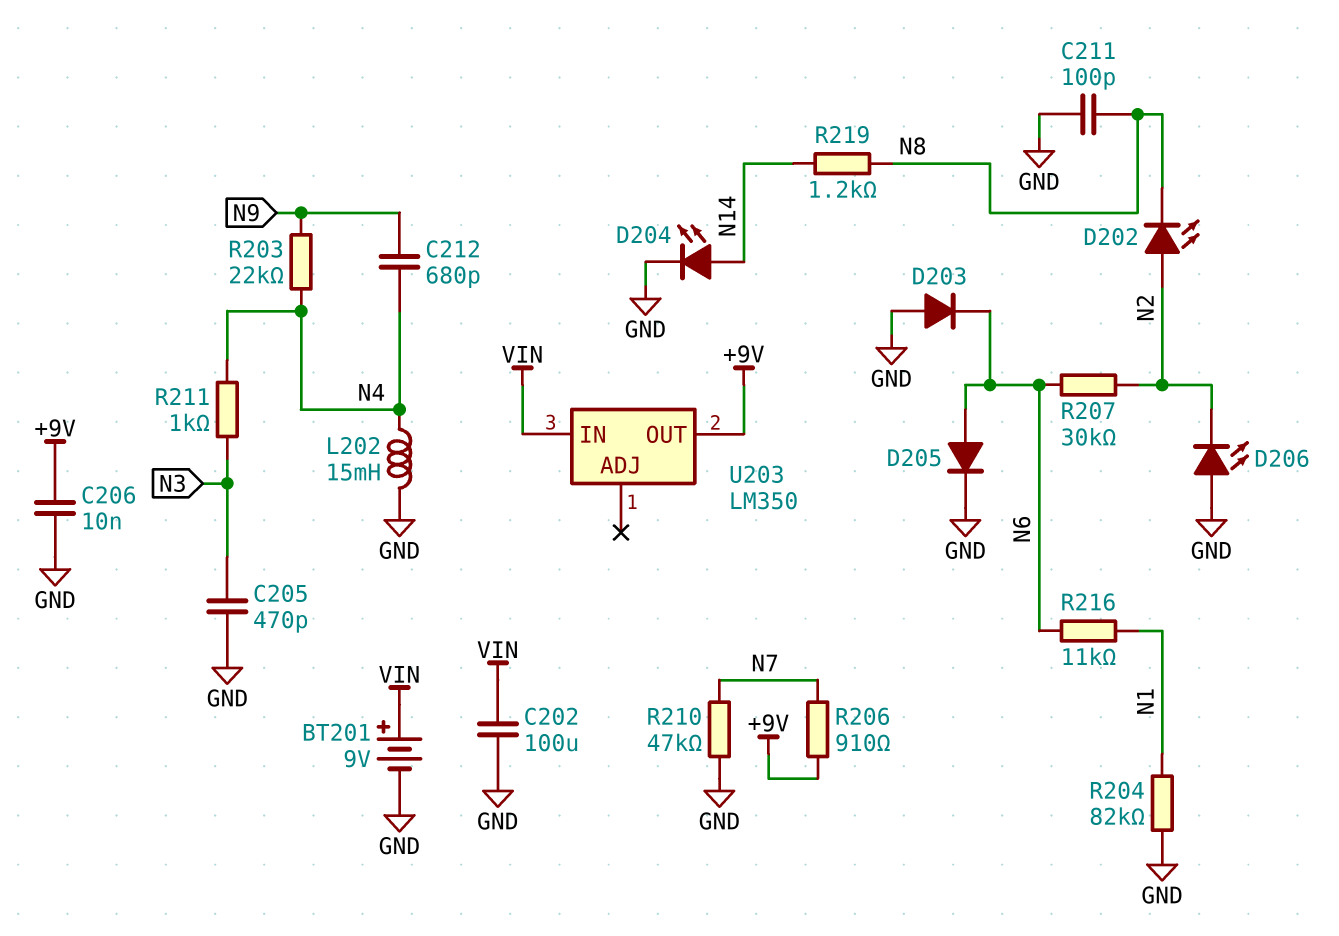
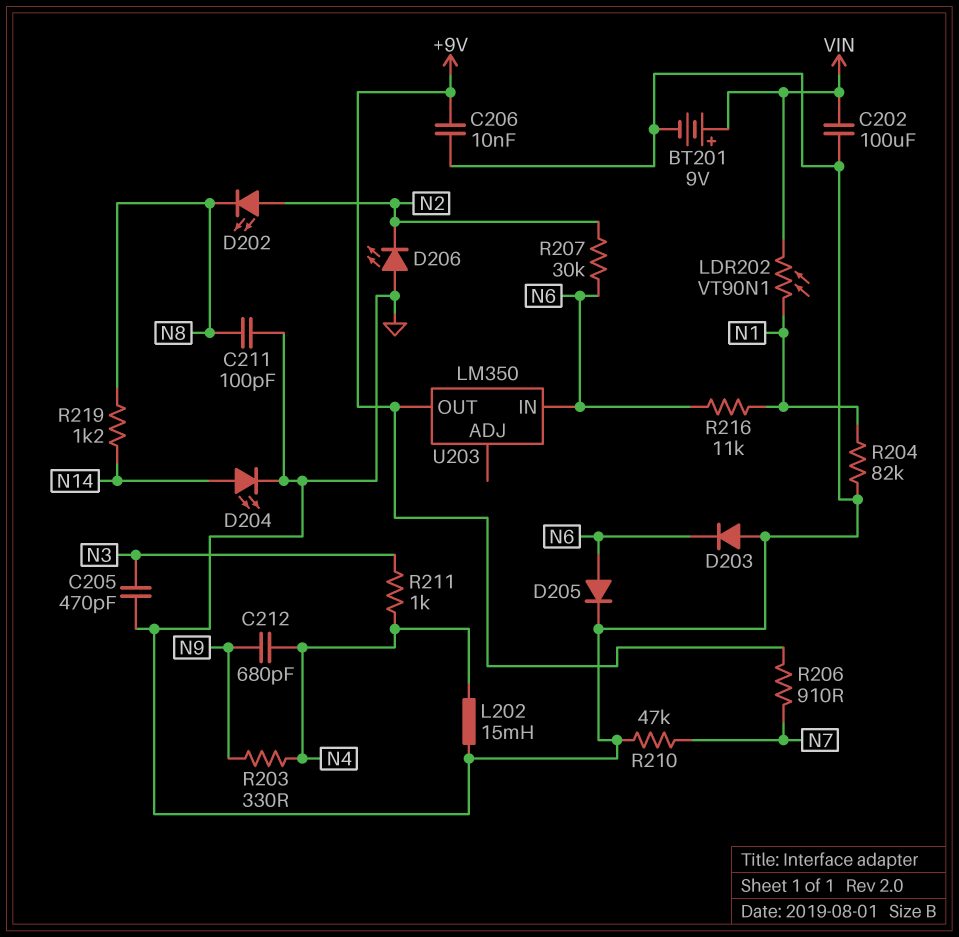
LDR202: none -> VT90N1 (N1, VIN)
R203: 22k (N4, N9) -> 330 (N4, N9)
U203 pin IN: VIN -> N6

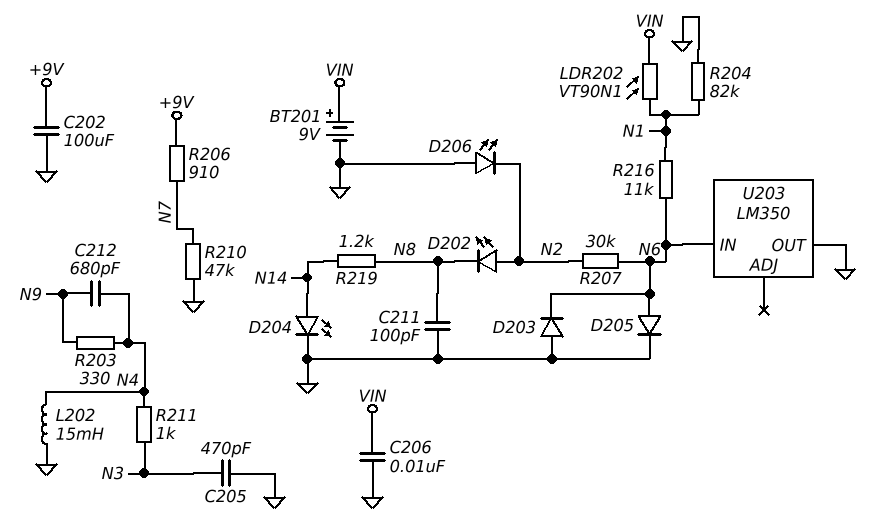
C202: 100uF (GND, VIN) -> 100uF (+9V, GND)
C206: 10nF (+9V, GND) -> 10nF (GND, VIN)
U203 pin OUT: +9V -> GND

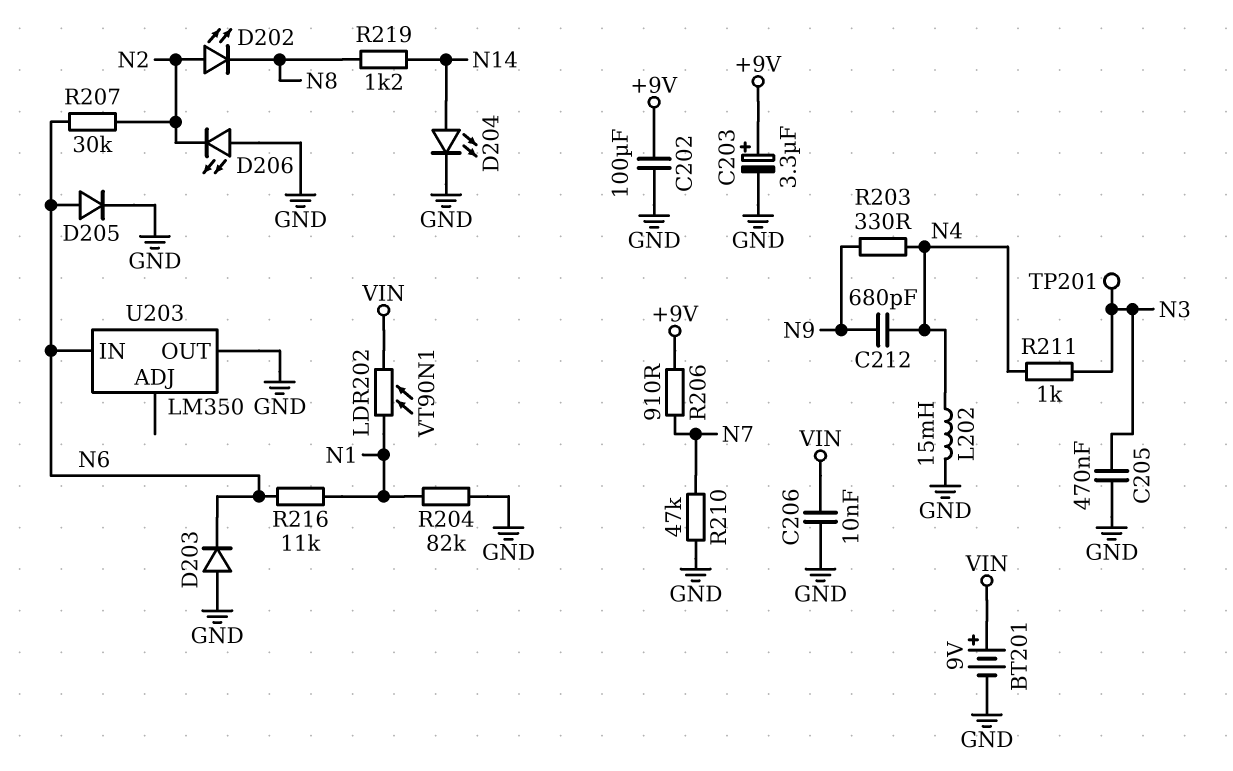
C203: none -> 3.3uF (plus +9V, minus GND)
C205: 470pF (GND, N3) -> 470nF (GND, N3)
C211: 100pF (GND, N8) -> none
TP201: none -> test point (N3)

